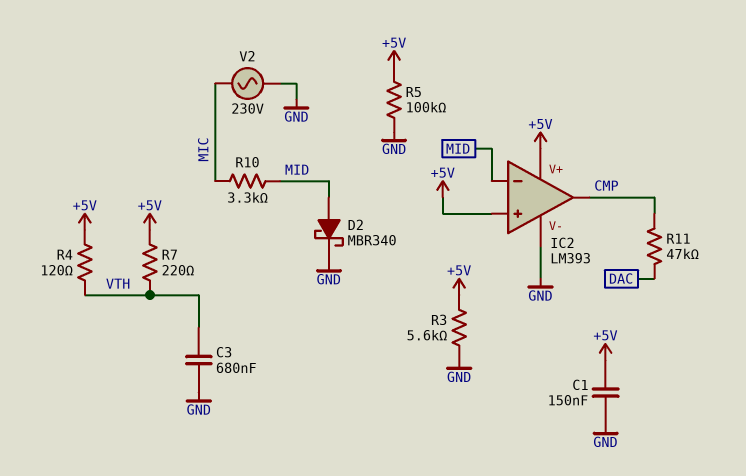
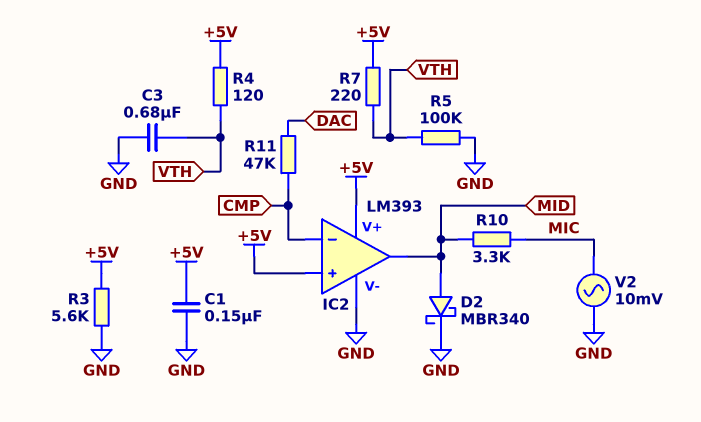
IC2 pin in-: MID -> CMP
IC2 pin out: CMP -> MID
R5: 100k (+5V, GND) -> 100k (GND, VTH)
V2: AC 230V (GND, MIC) -> AC 10mV (GND, MIC)

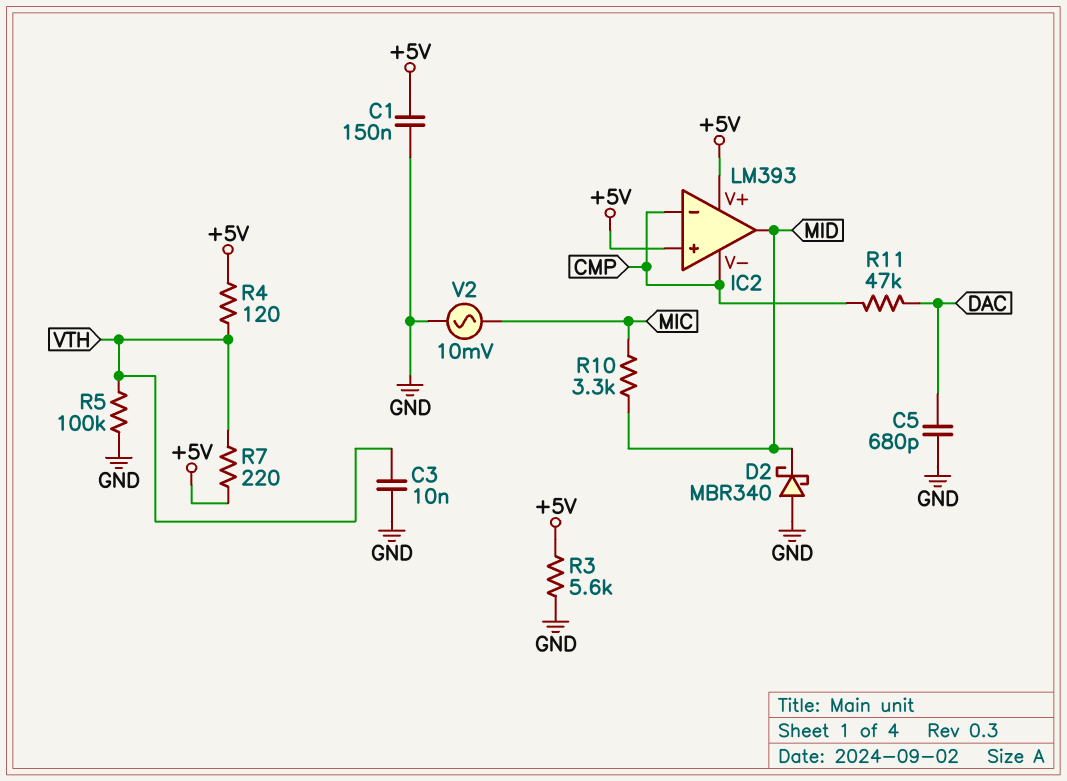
C3: 680nF (GND, VTH) -> 10nF (GND, VTH)
C5: none -> 680pF (DAC, GND)
D2: schottky MBR340 (A MID, K GND) -> schottky MBR340 (A GND, K MID)
IC2 pin V-: GND -> CMP

